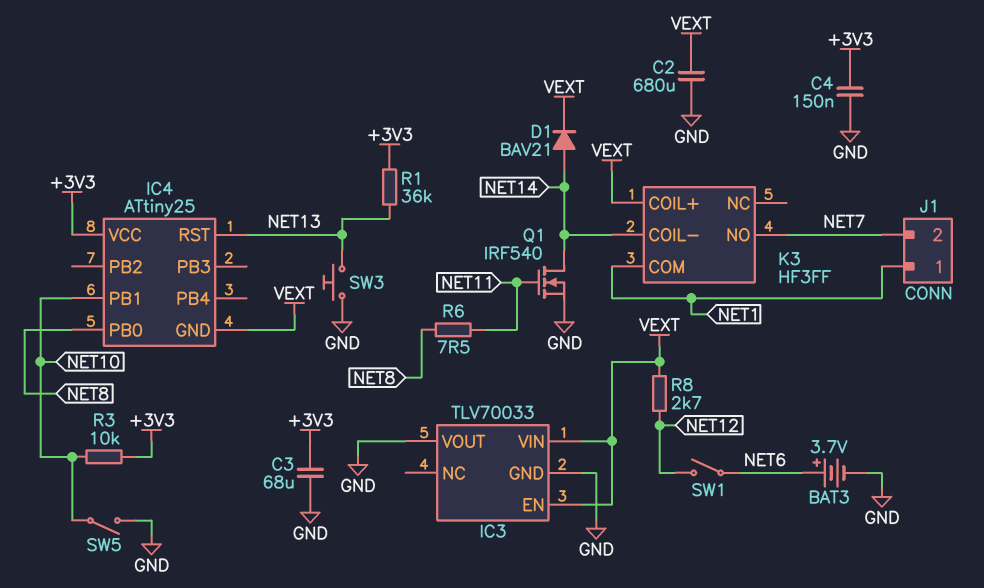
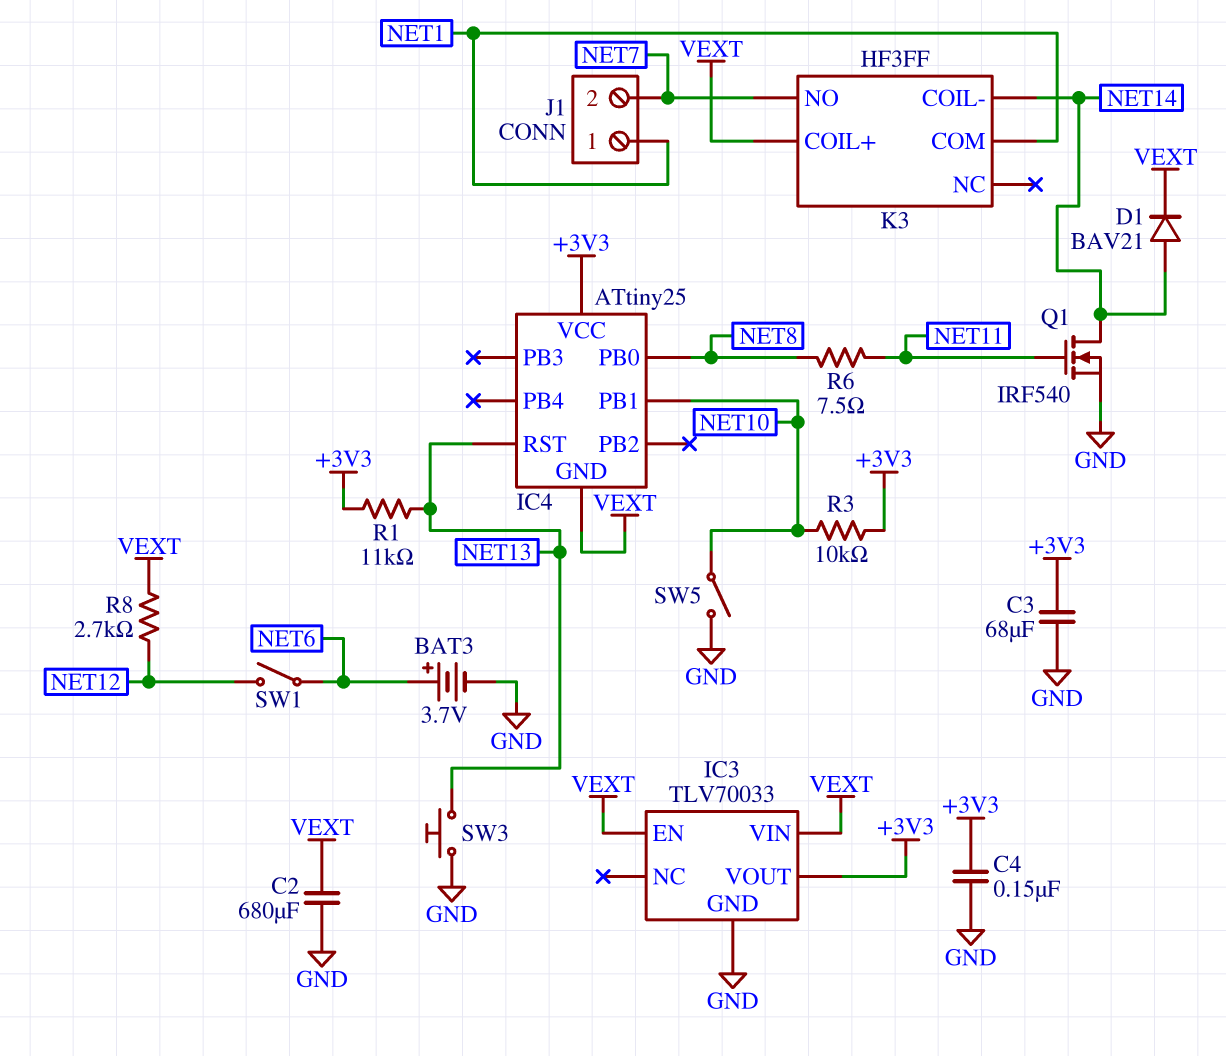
IC3 pin VOUT: GND -> +3V3
R1: 36k (+3V3, NET13) -> 11k (+3V3, NET13)

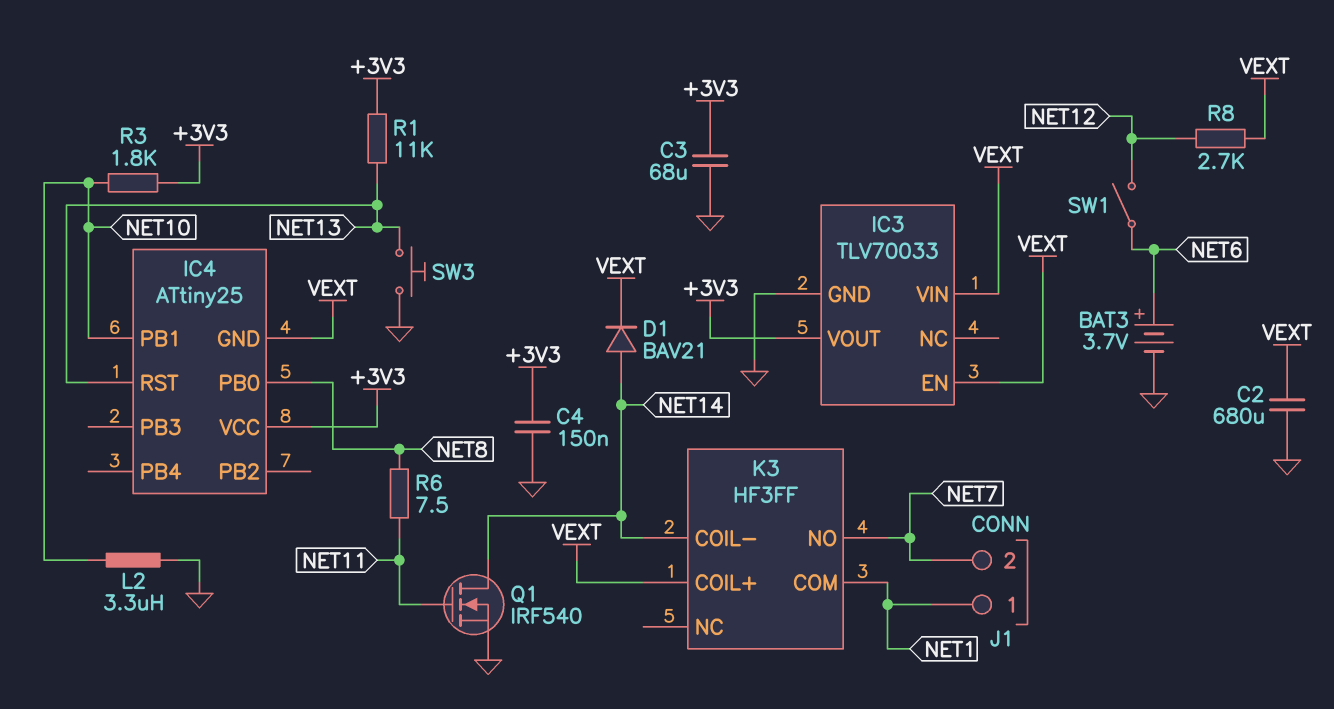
L2: none -> 3.3uH (GND, NET10)
R3: 10k (+3V3, NET10) -> 1.8k (+3V3, NET10)
SW5: switch (GND, NET10) -> none

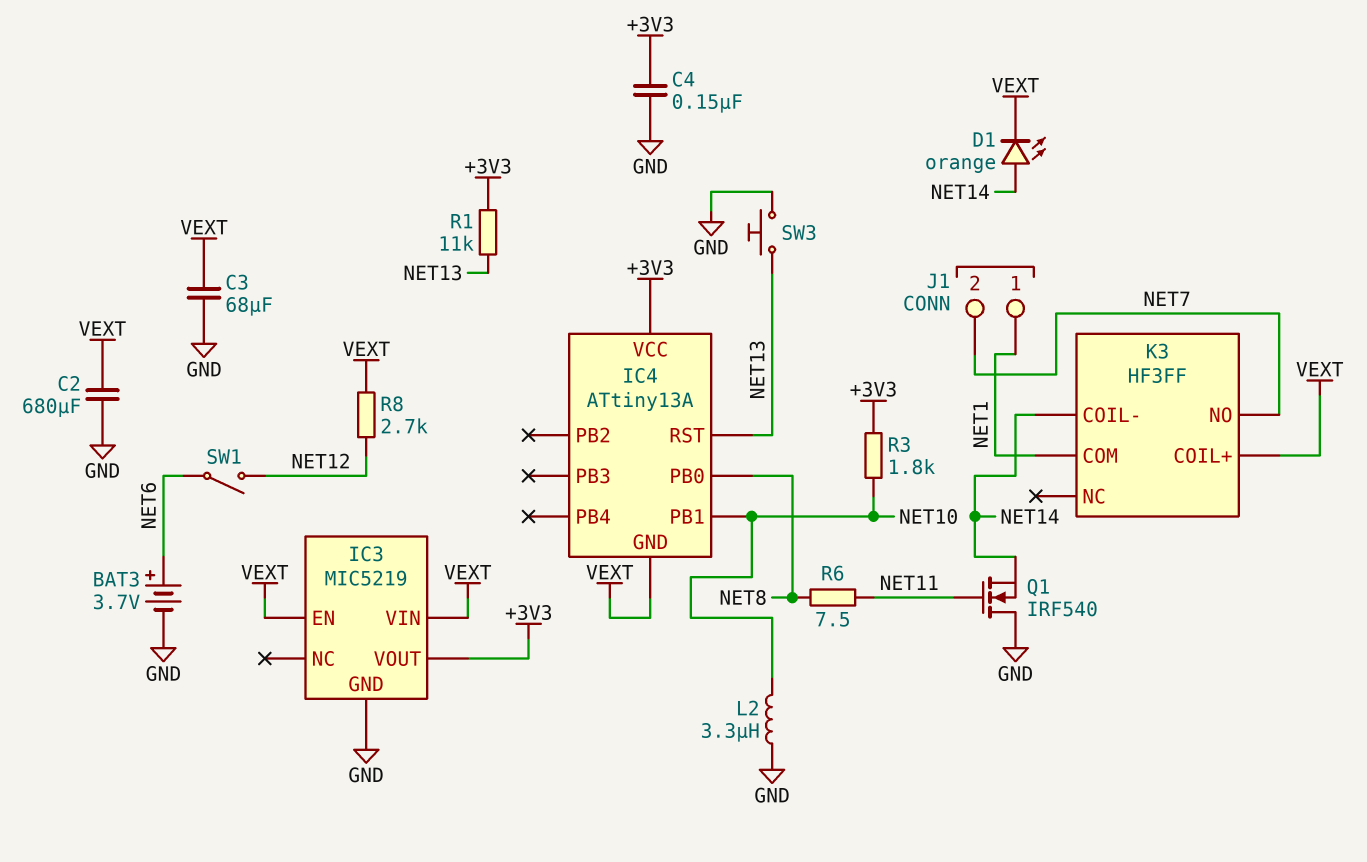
C3: 68uF (+3V3, GND) -> 68uF (GND, VEXT)
D1: diode BAV21 (A NET14, K VEXT) -> LED orange (A NET14, K VEXT)
IC3: TLV70033 -> MIC5219
IC4: ATtiny25 -> ATtiny13A
Q1: NMOS IRF540 (G NET11, D NET14, S GND) -> NMOS IRF540 (G NET11, D GND, S NET14)

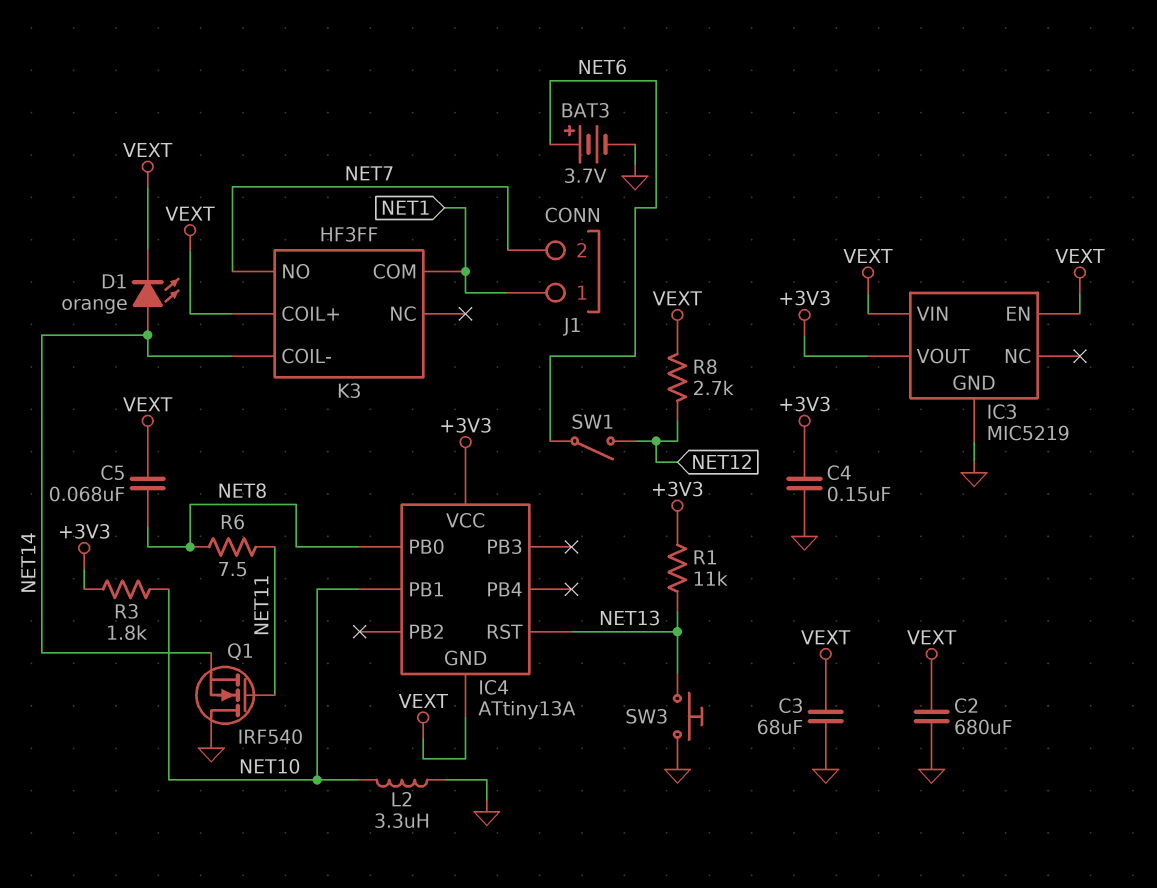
C5: none -> 68nF (NET8, VEXT)

